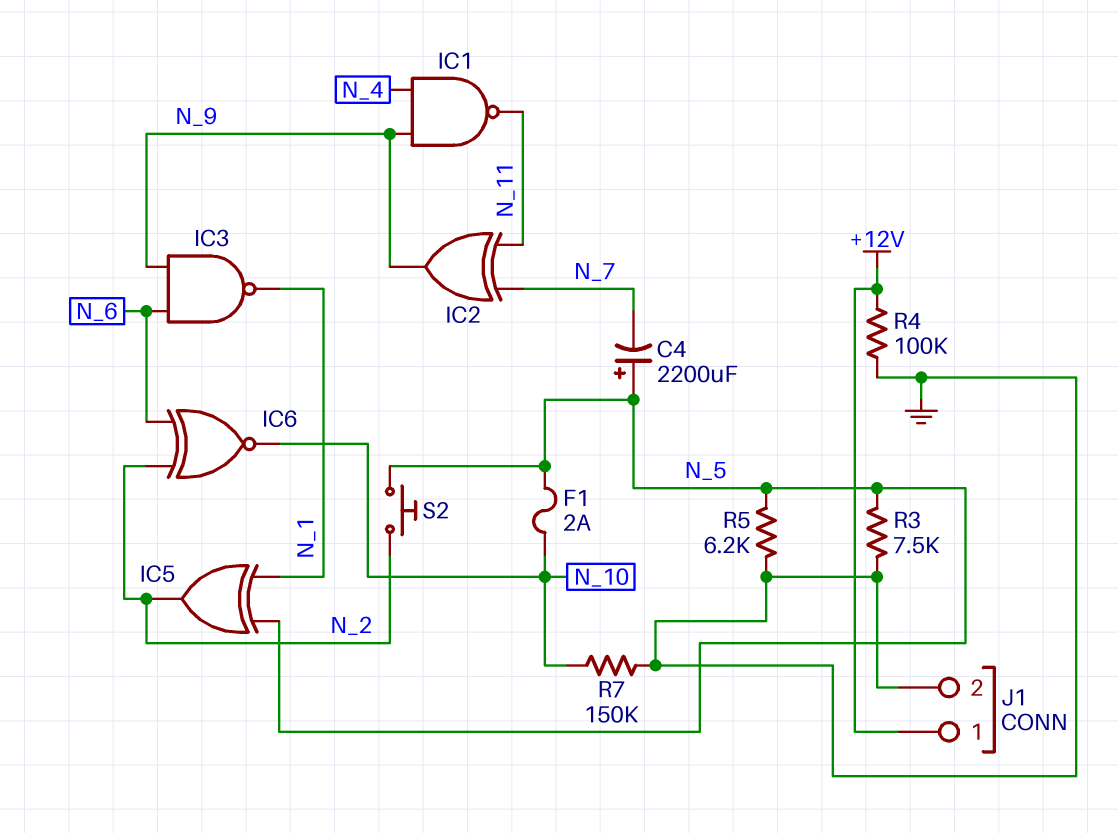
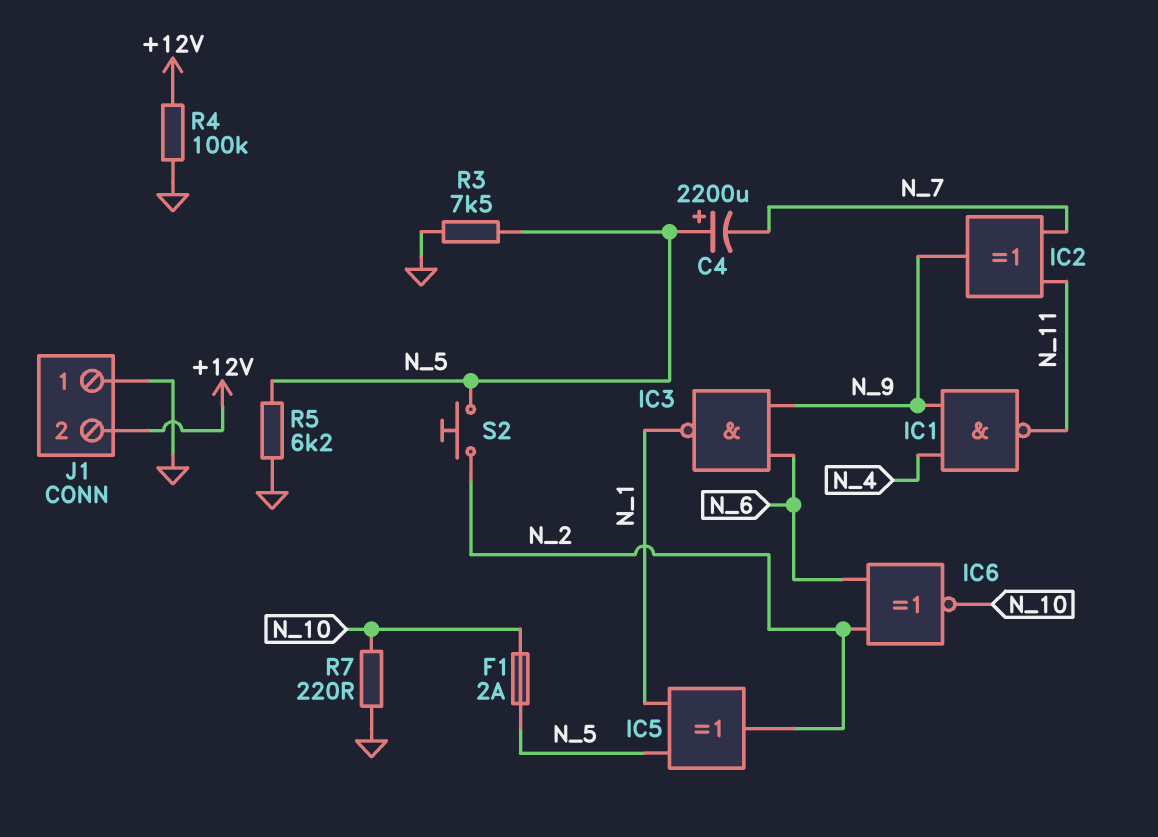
J1 pin 1: +12V -> GND
J1 pin 2: GND -> +12V
R7: 150k (GND, N_10) -> 220 (GND, N_10)

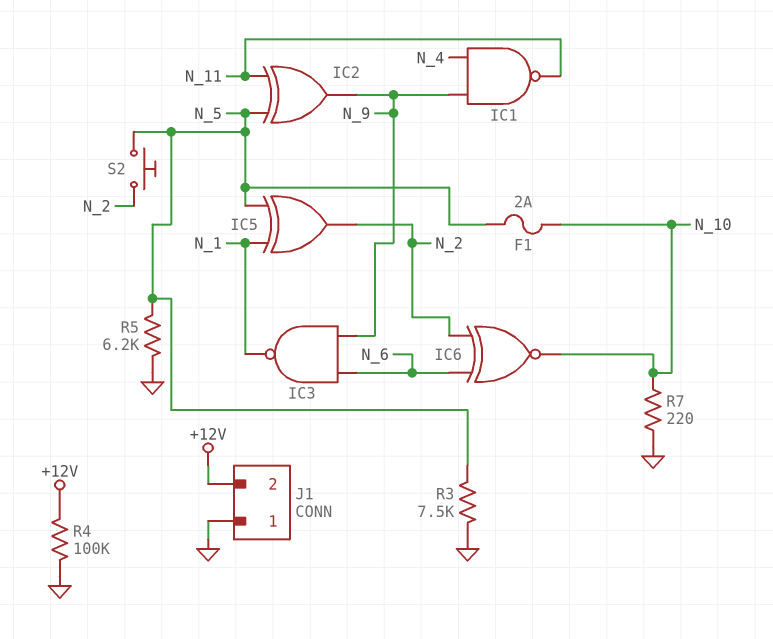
C4: 2200uF (plus N_5, minus N_7) -> none
IC2: XOR (in N_7, in N_11, out N_9) -> XOR (in N_5, in N_11, out N_9)

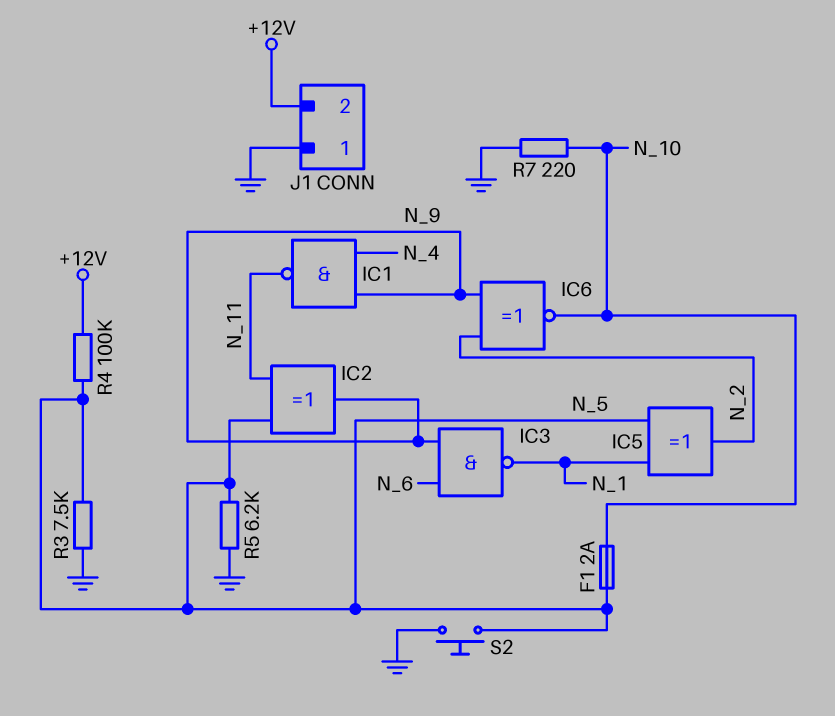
IC6: XNOR (in N_2, in N_6, out N_10) -> XNOR (in N_2, in N_9, out N_10)
R4: 100k (+12V, GND) -> 100k (+12V, N_5)
S2: button (N_2, N_5) -> button (GND, N_5)

